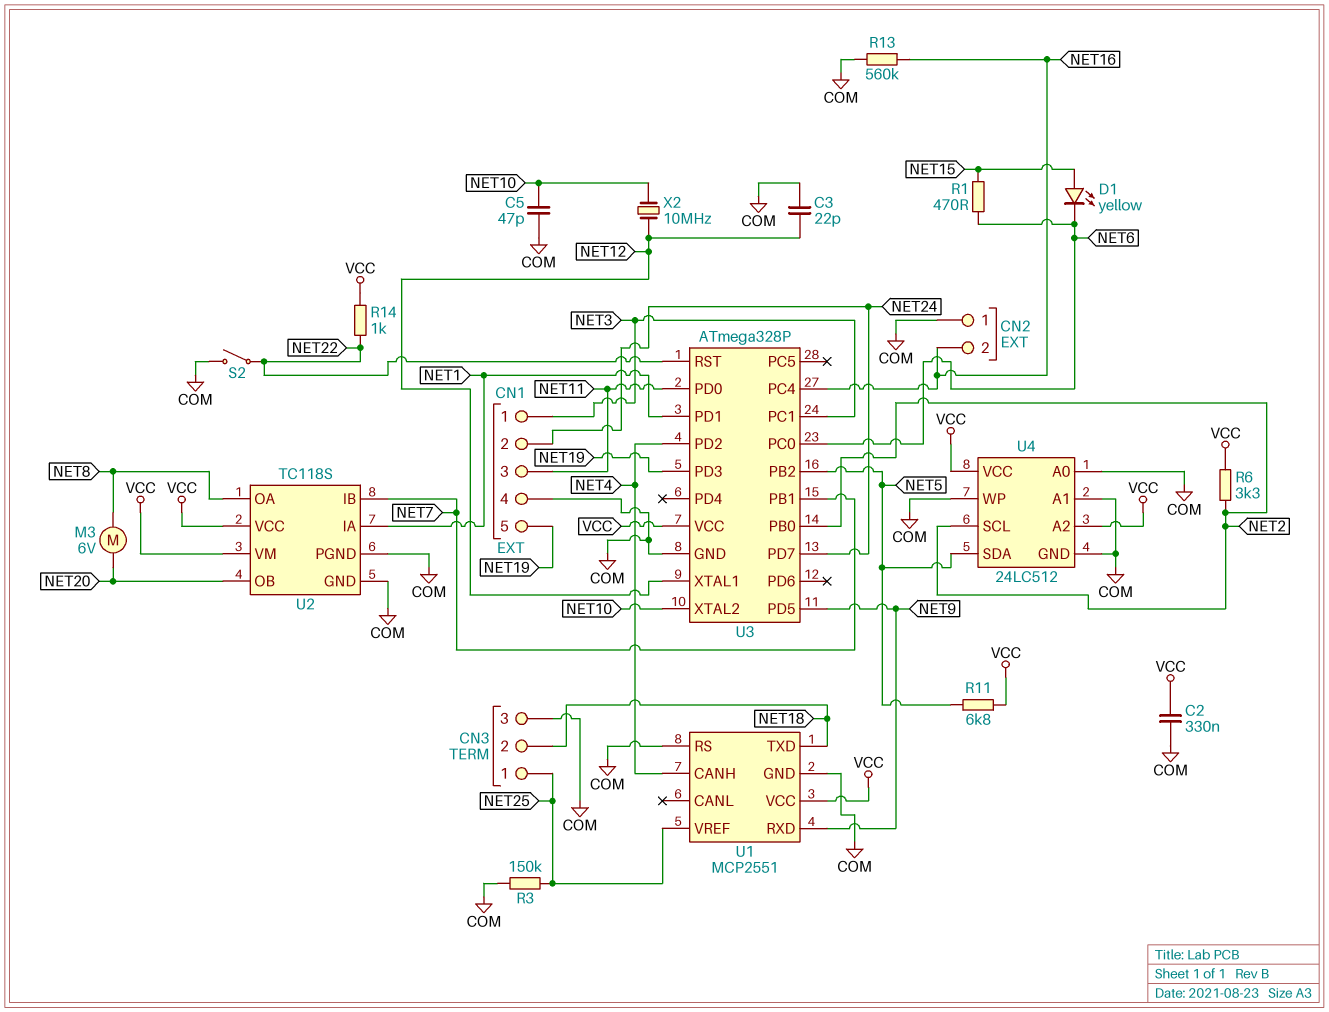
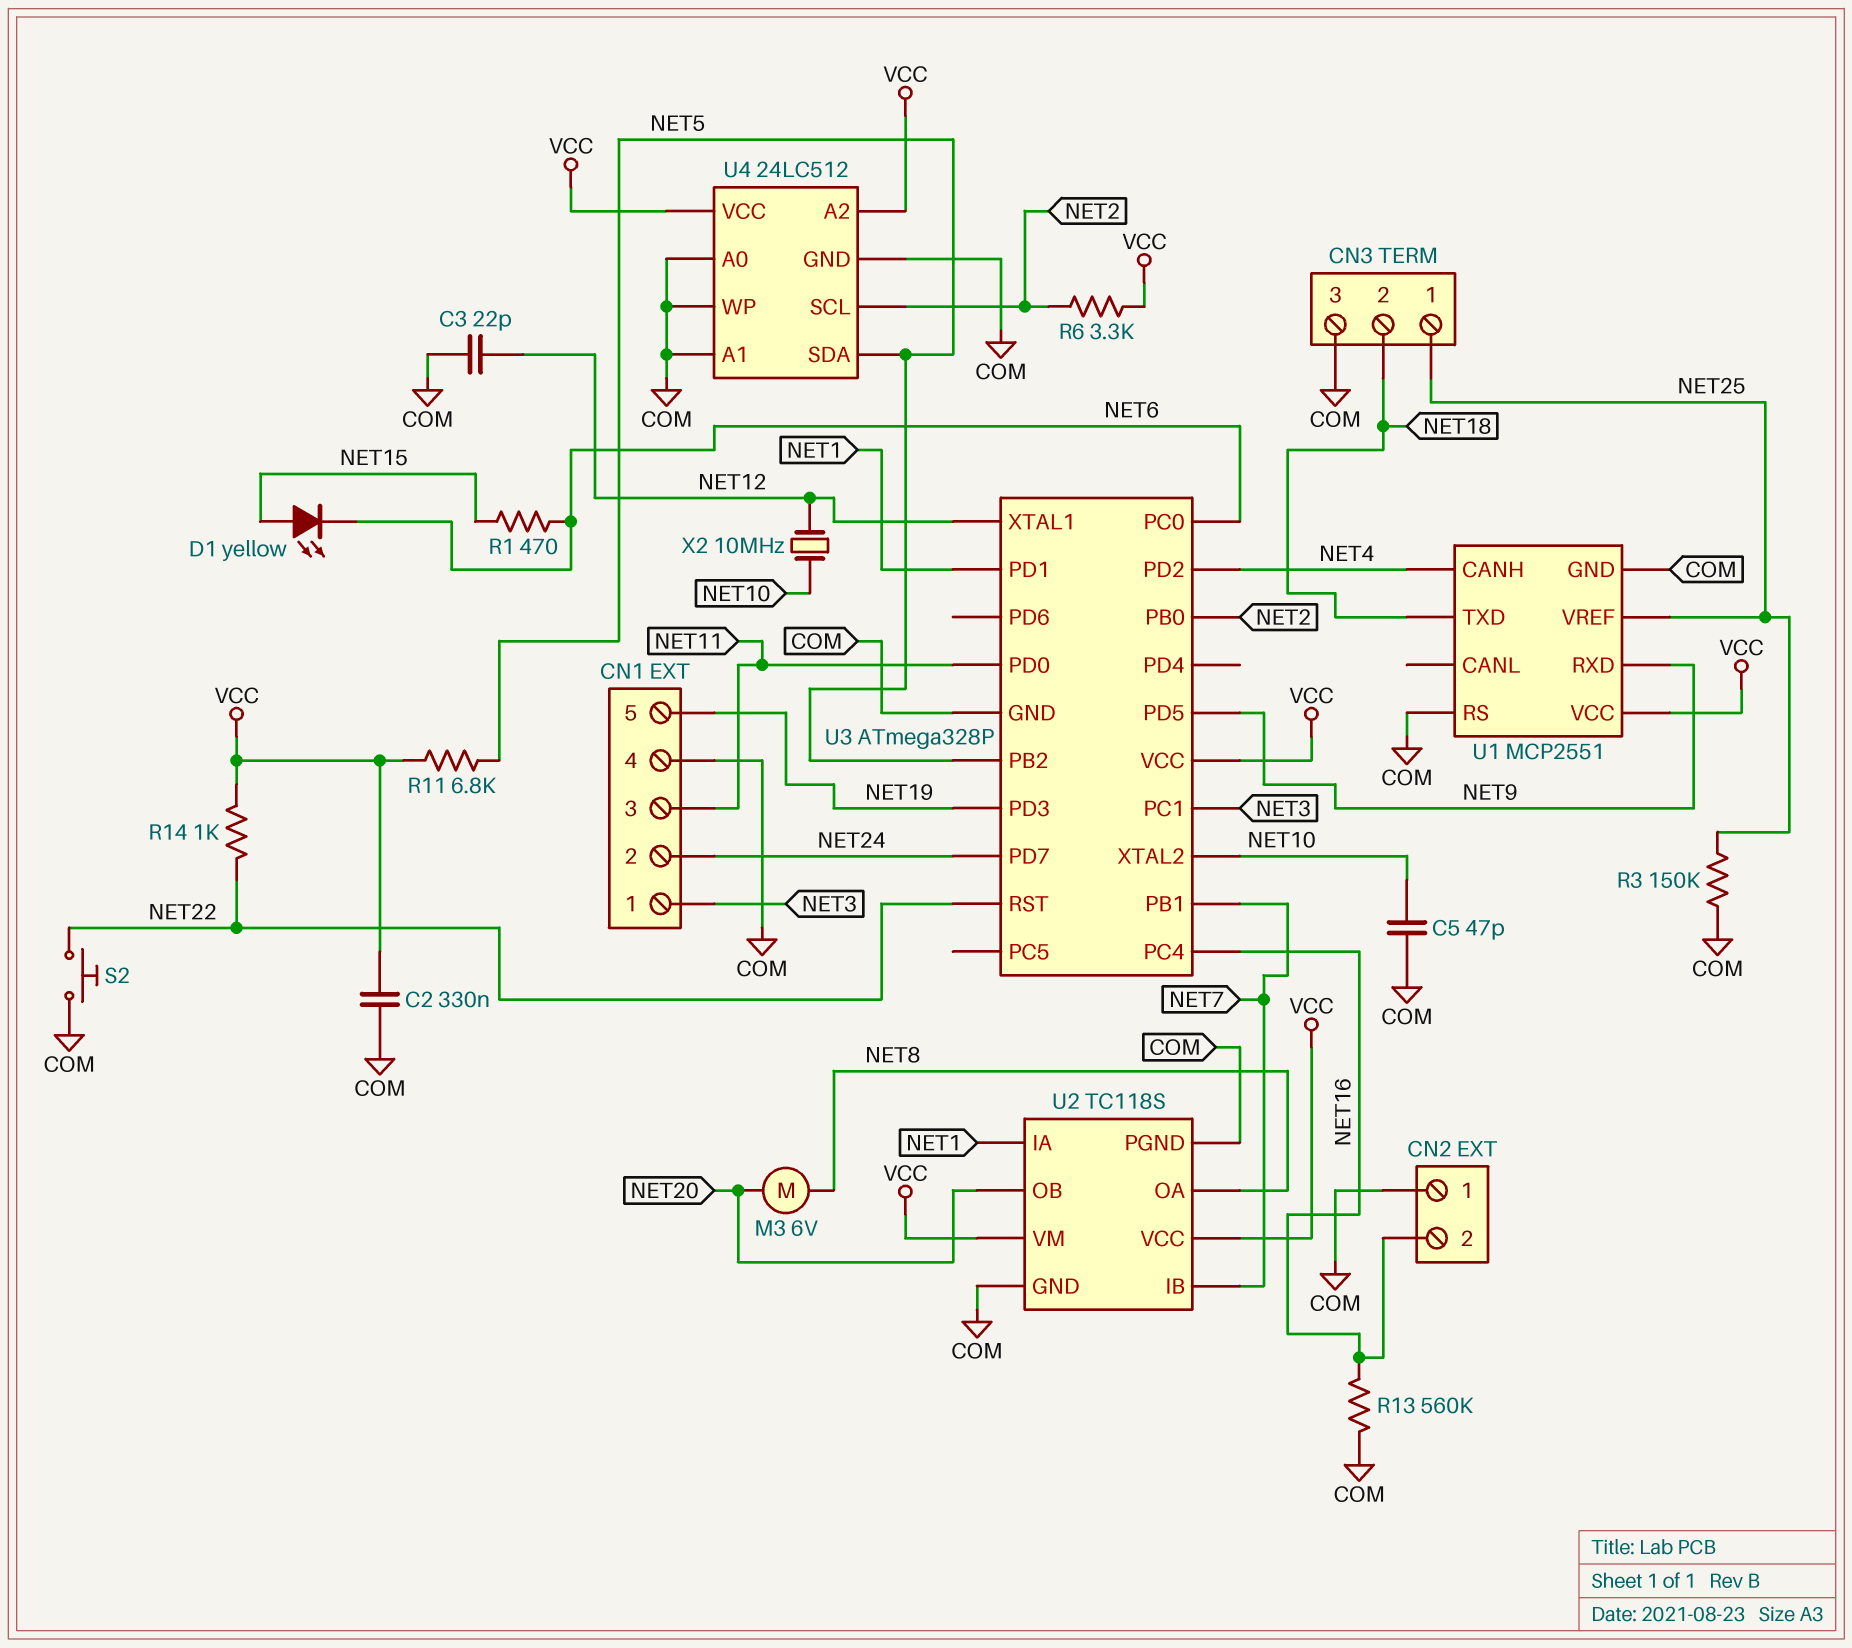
S2: switch (COM, NET22) -> button (COM, NET22)

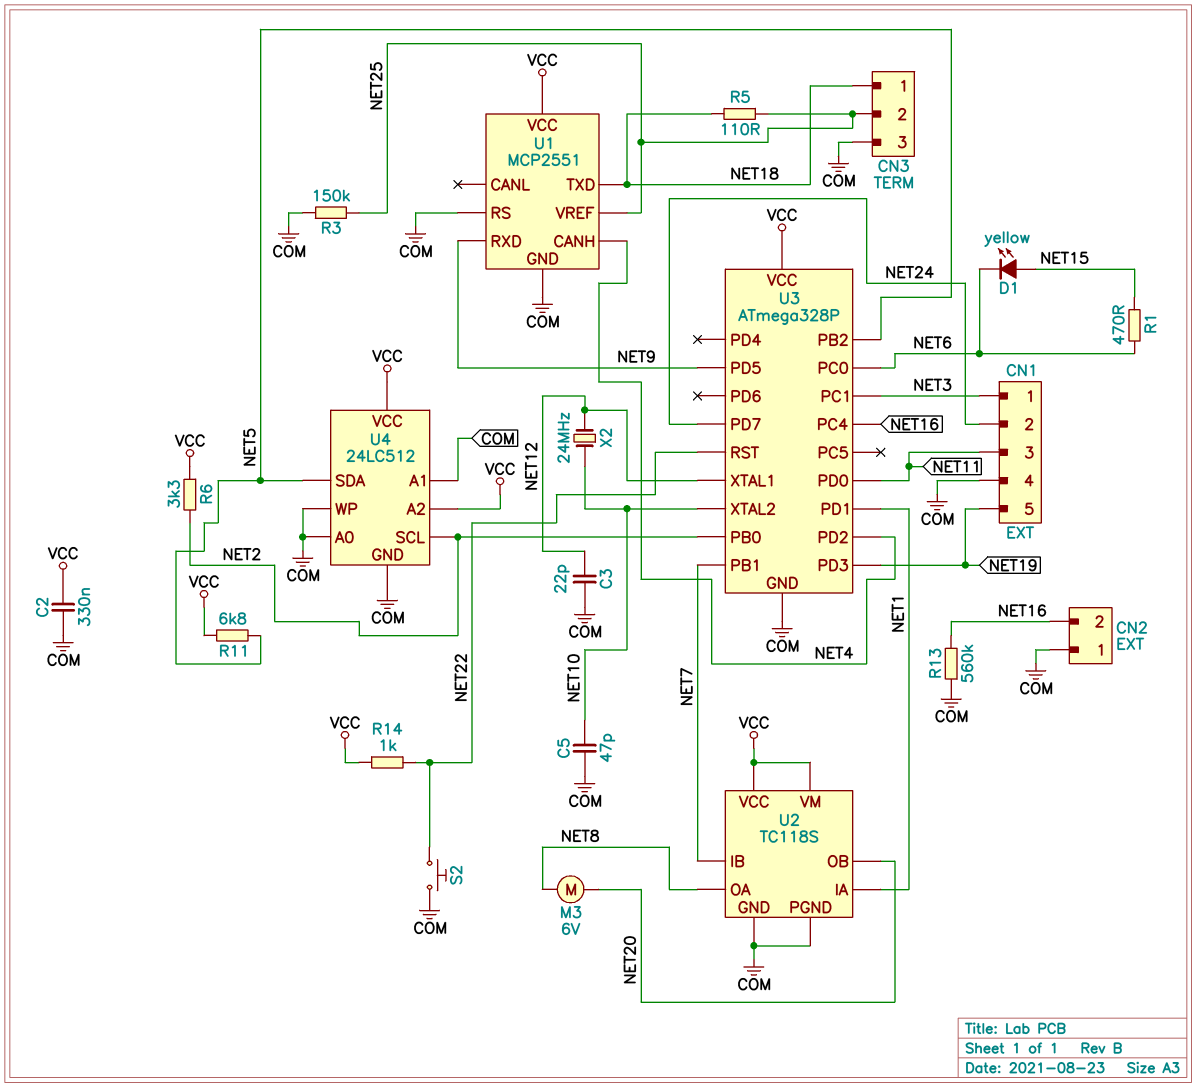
CN3 pin 1: NET25 -> NET18
CN3 pin 2: NET18 -> NET25
R5: none -> 110 (NET18, NET25)
X2: 10MHz (NET10, NET12) -> 24MHz (NET10, NET12)

